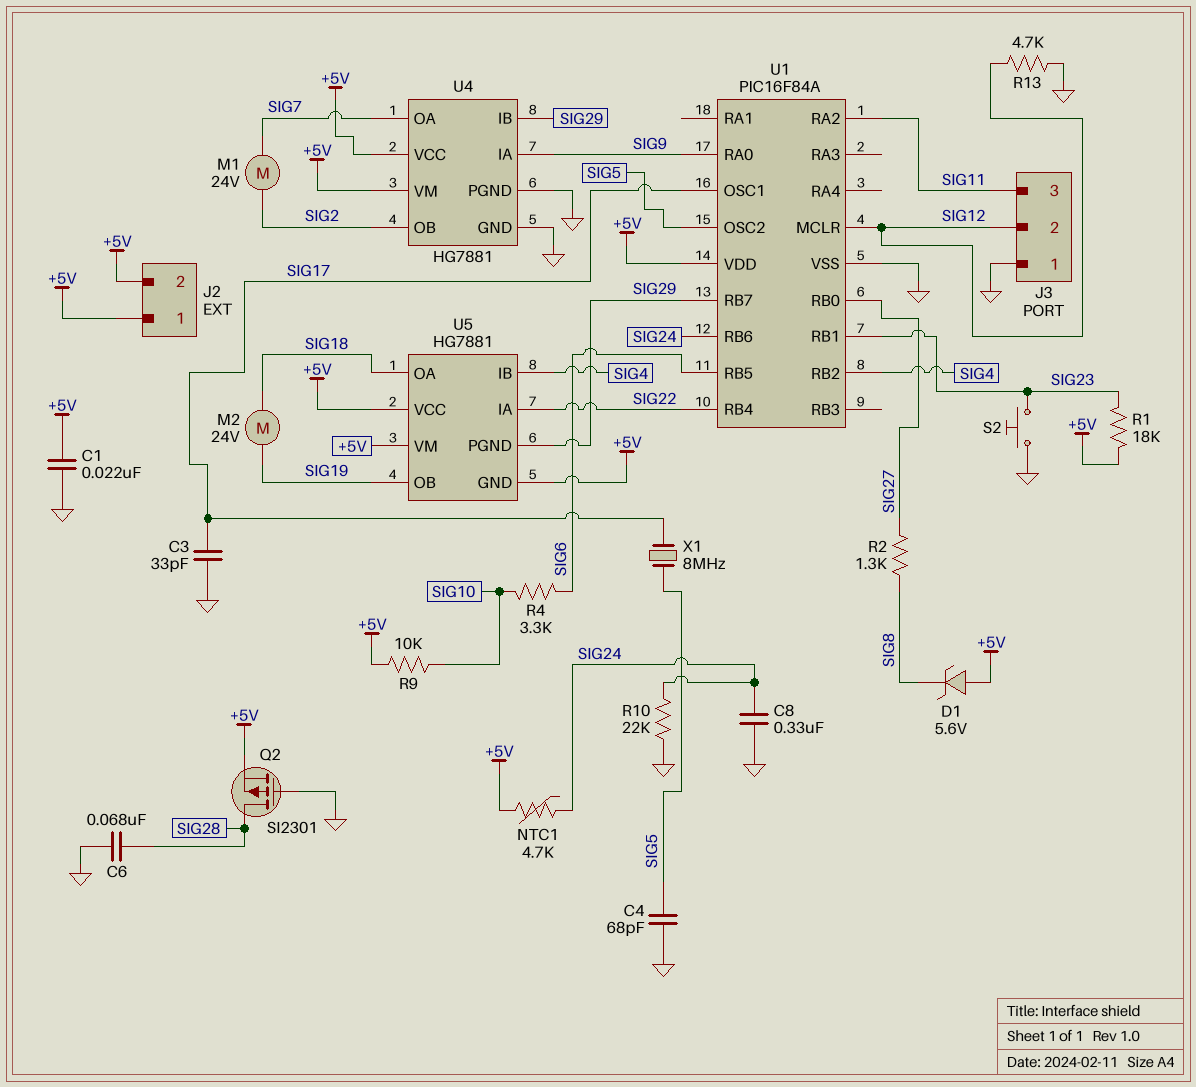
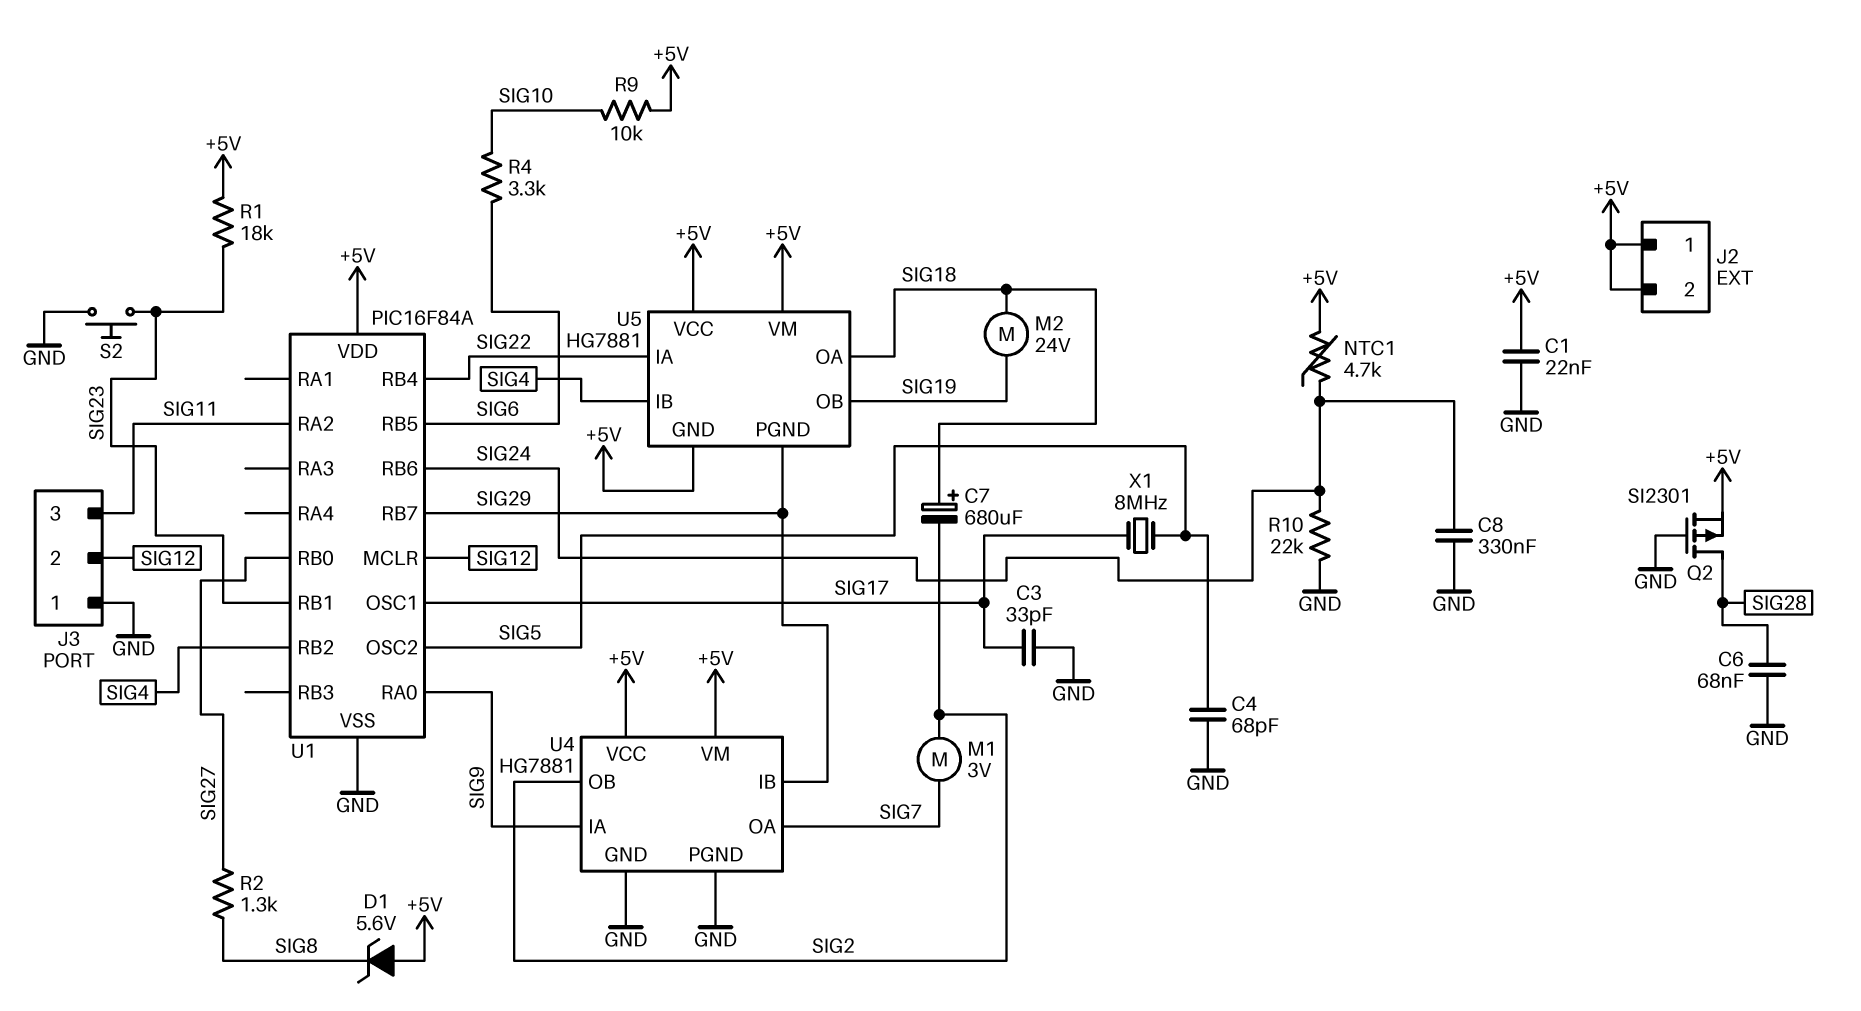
C7: none -> 680uF (plus SIG18, minus SIG2)
M1: motor 24V (SIG2, SIG7) -> motor 3V (SIG2, SIG7)
R13: 4.7k (GND, SIG12) -> none

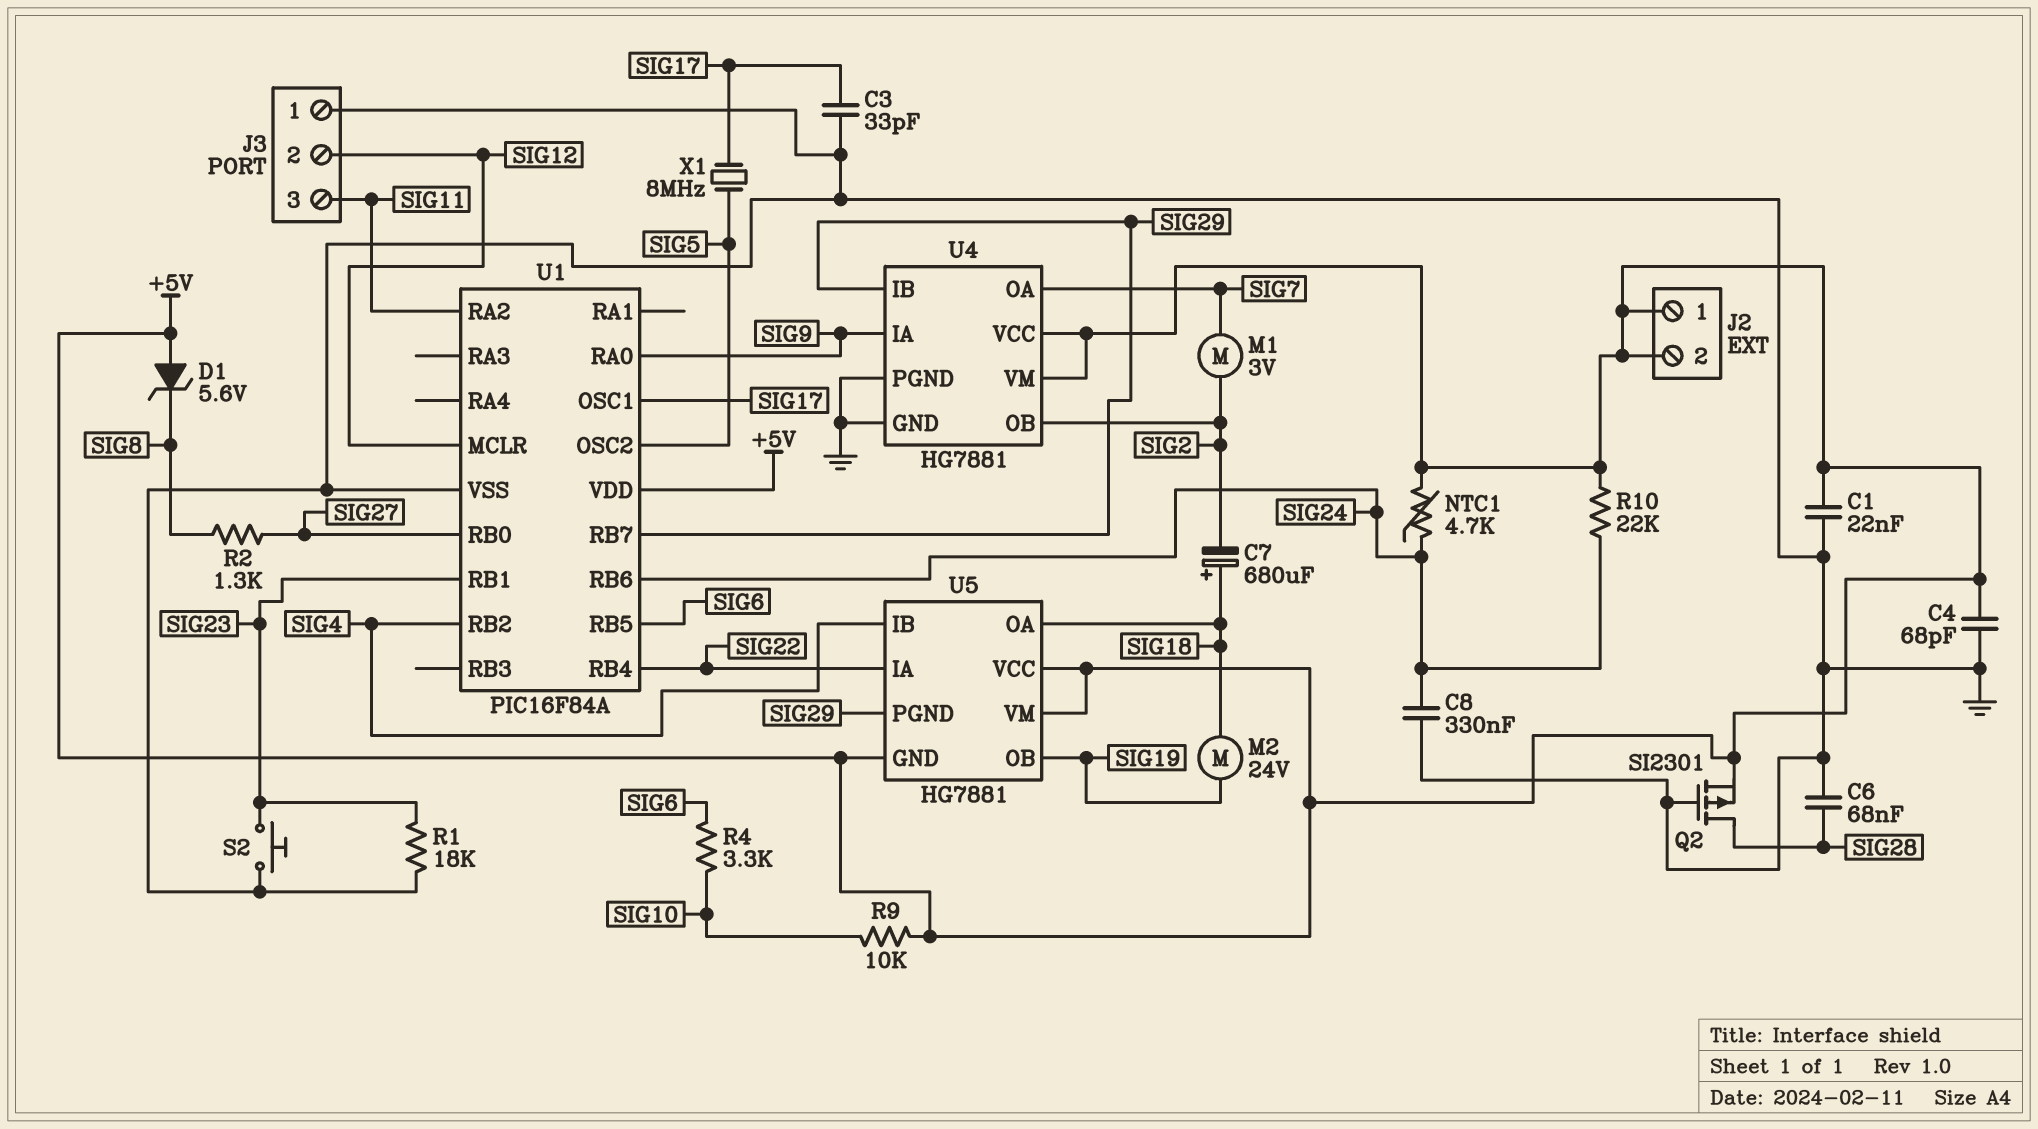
C4: 68pF (GND, SIG5) -> 68pF (+5V, GND)
R1: 18k (+5V, SIG23) -> 18k (GND, SIG23)
R10: 22k (GND, SIG24) -> 22k (+5V, SIG24)

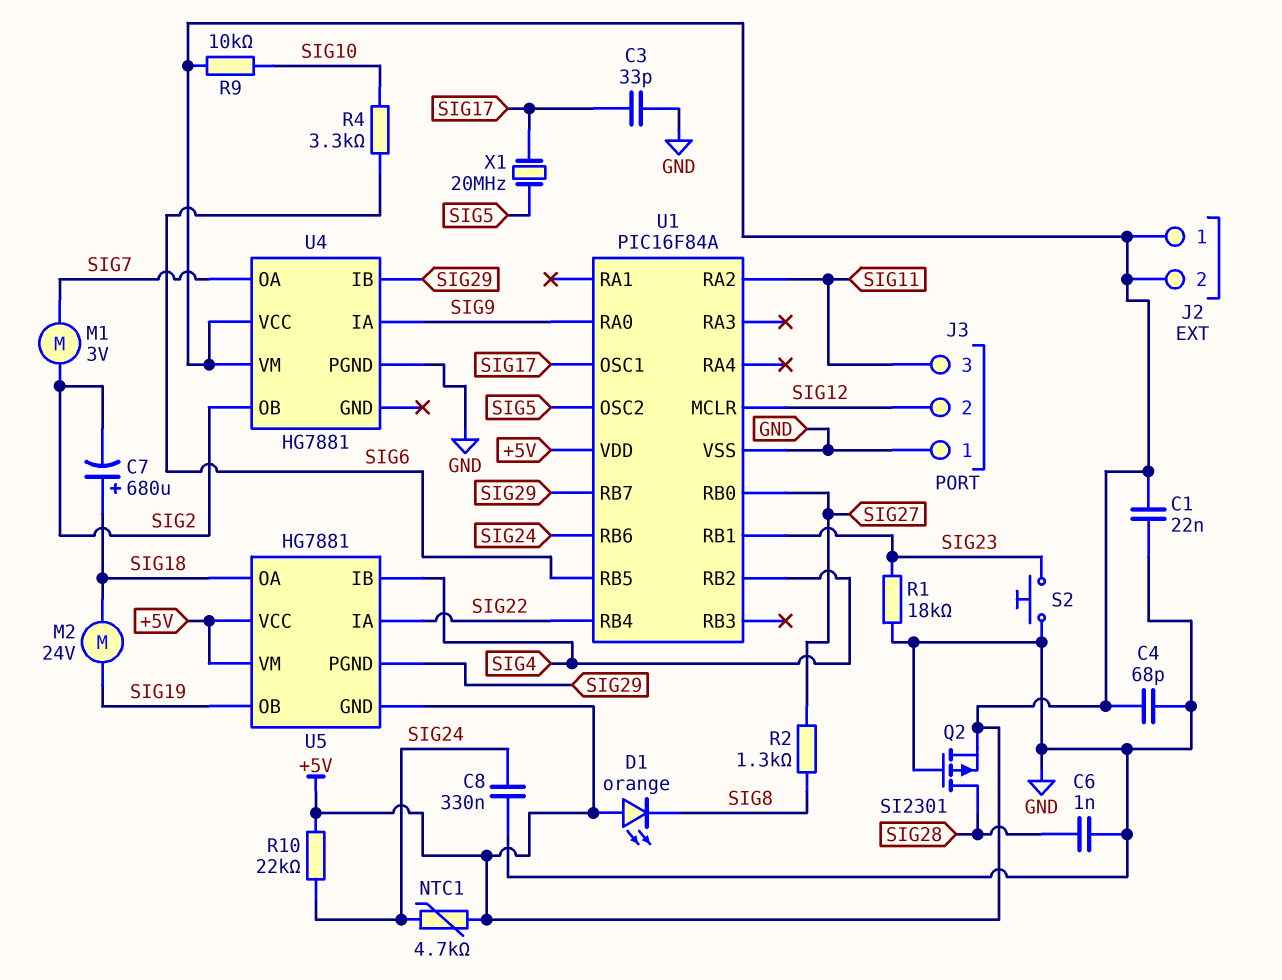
C6: 68nF (GND, SIG28) -> 1nF (GND, SIG28)
D1: zener 5.6V (A +5V, K SIG8) -> LED orange (A +5V, K SIG8)
U4 pin GND: GND -> none
X1: 8MHz (SIG5, SIG17) -> 20MHz (SIG5, SIG17)

